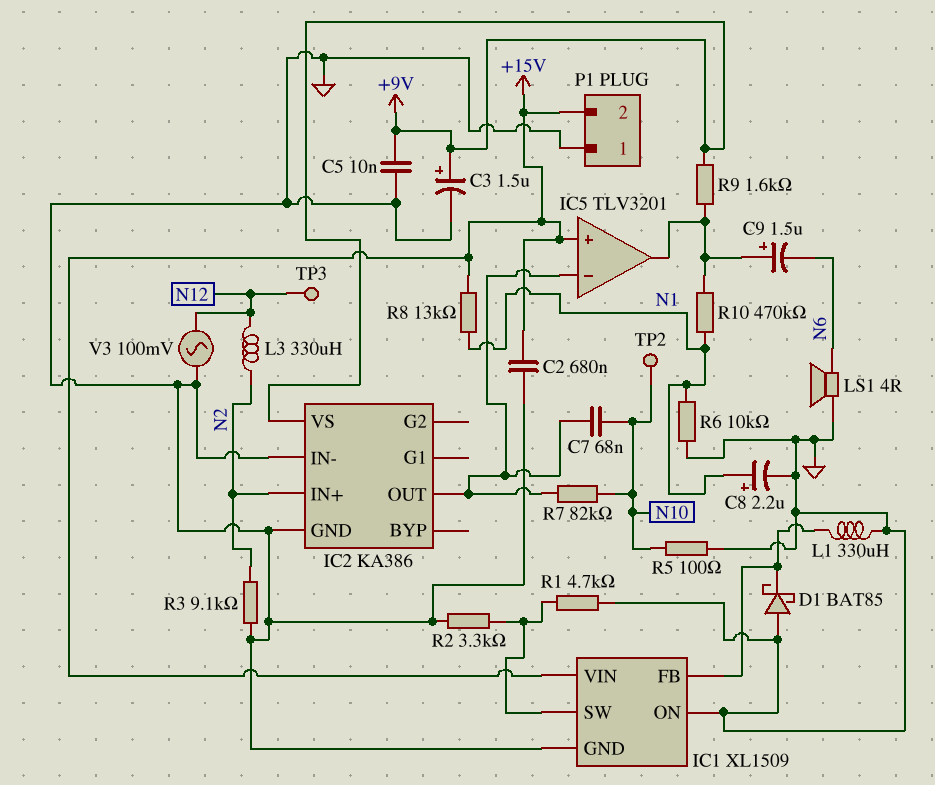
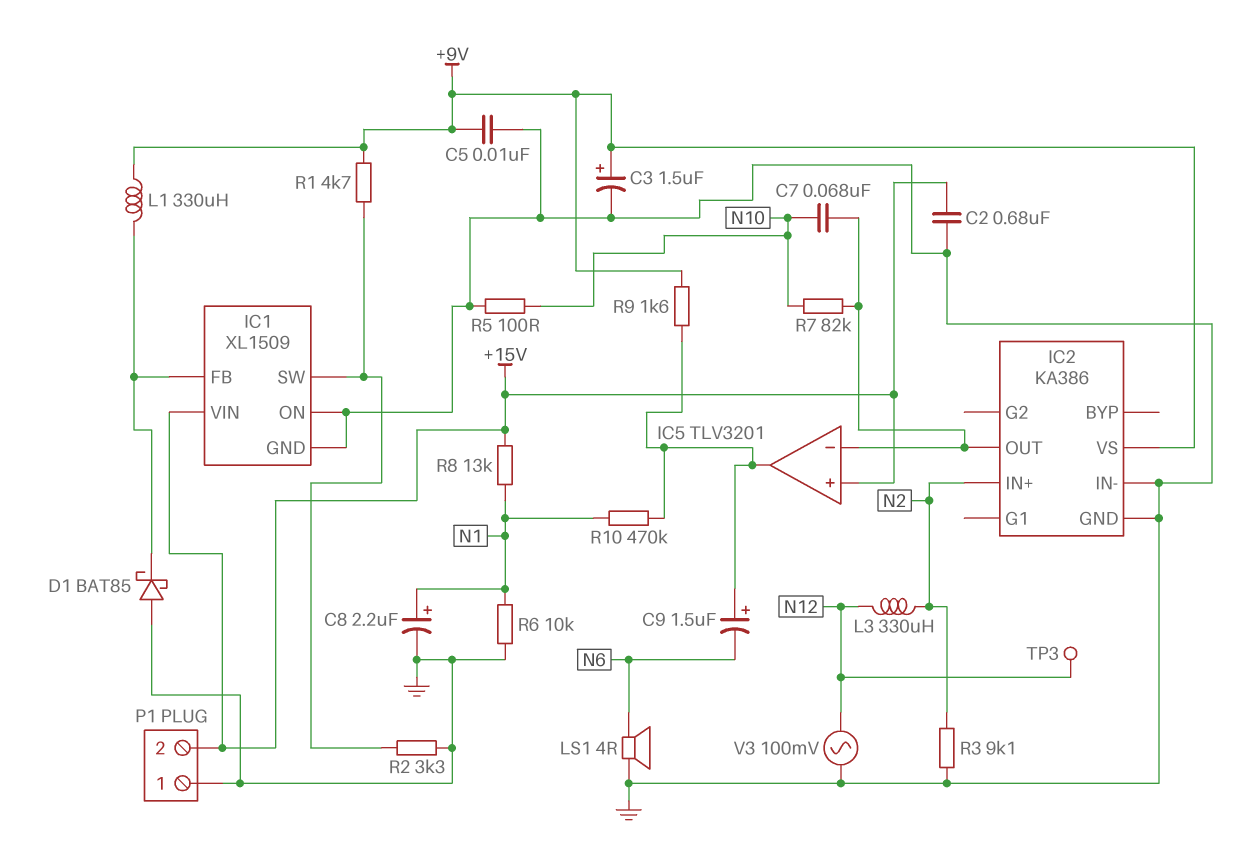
L1: 330uH (GND, IC1/FB) -> 330uH (+9V, IC1/FB)
R1: 4.7k (GND, IC1/SW) -> 4.7k (+9V, IC1/SW)
TP2: test point (N10) -> none

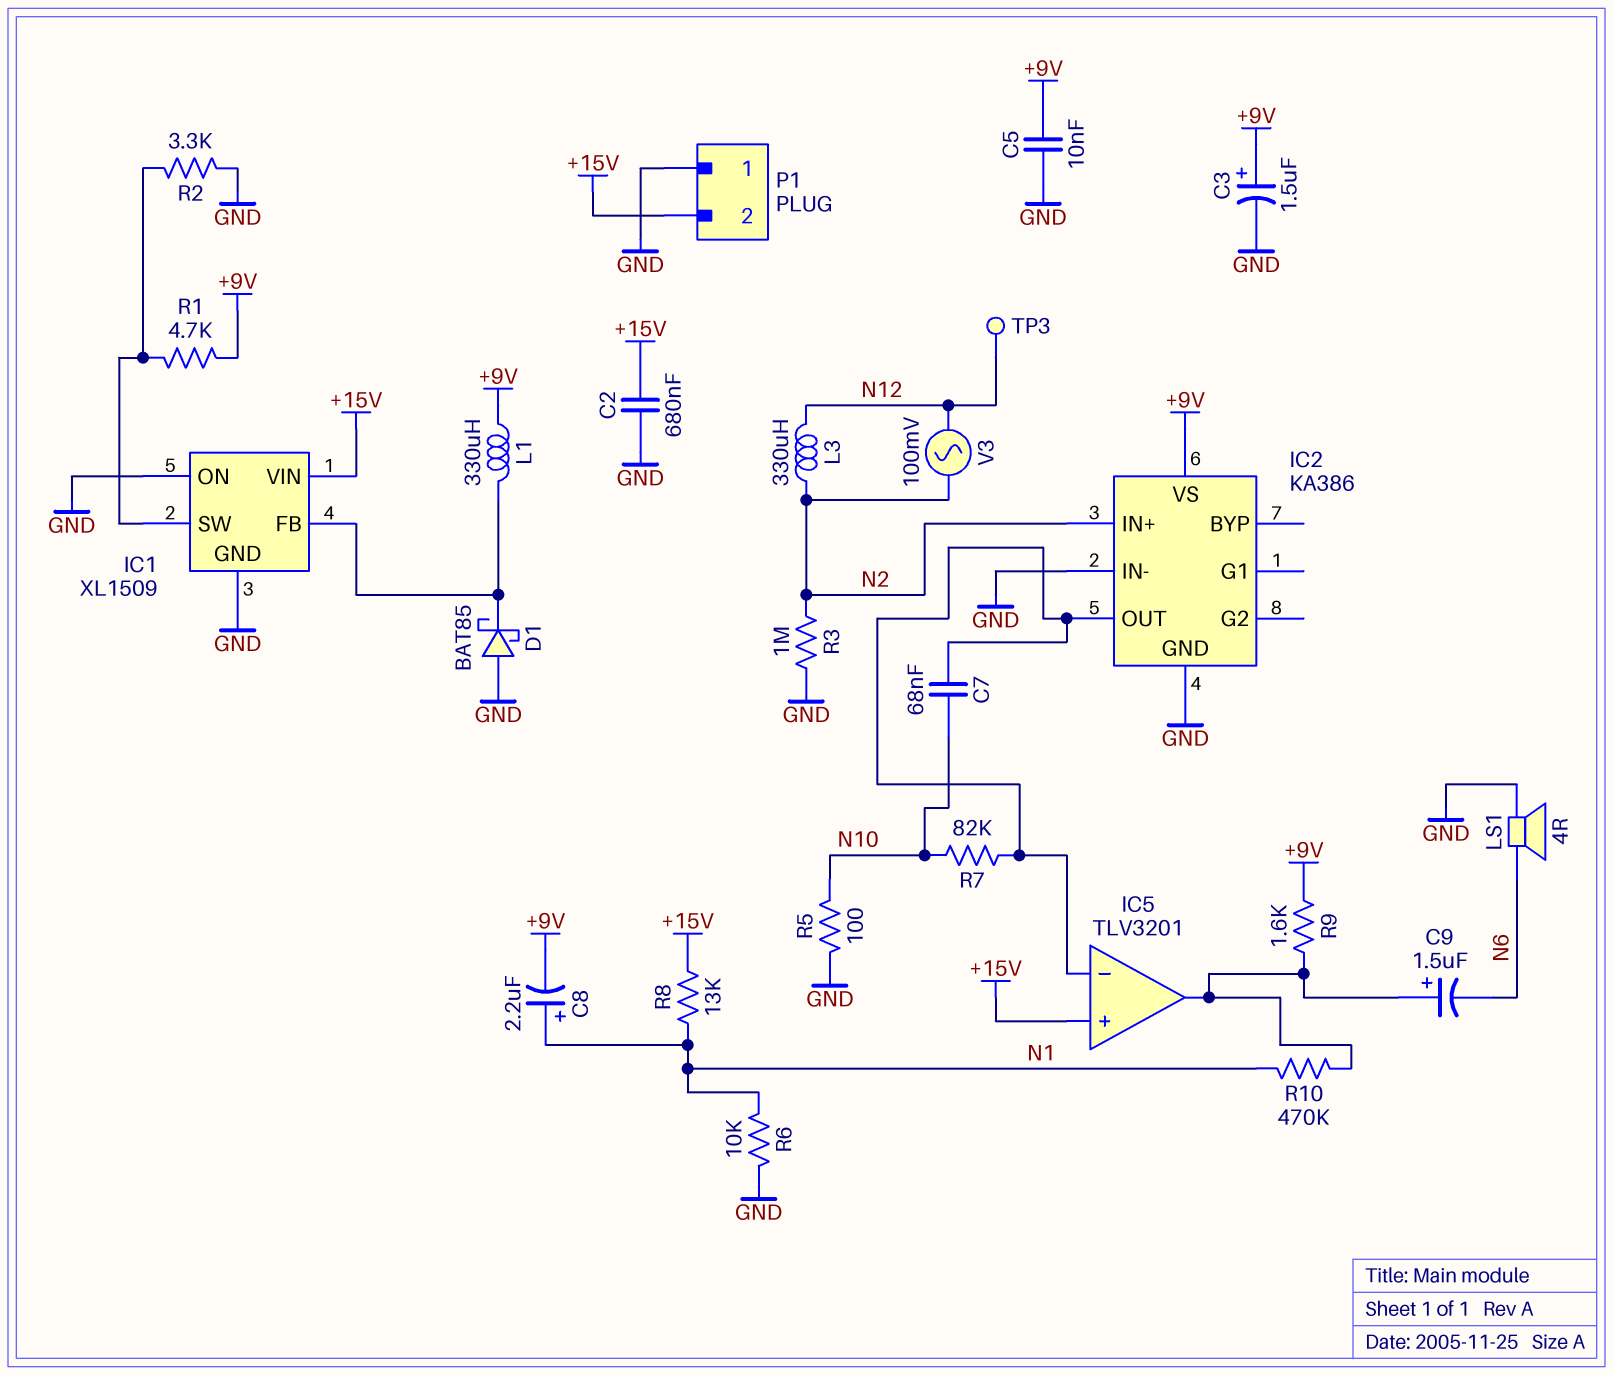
C8: 2.2uF (plus N1, minus GND) -> 2.2uF (plus N1, minus +9V)
R3: 9.1k (GND, N2) -> 1M (GND, N2)
V3: AC 100mV (GND, N12) -> AC 100mV (N2, N12)

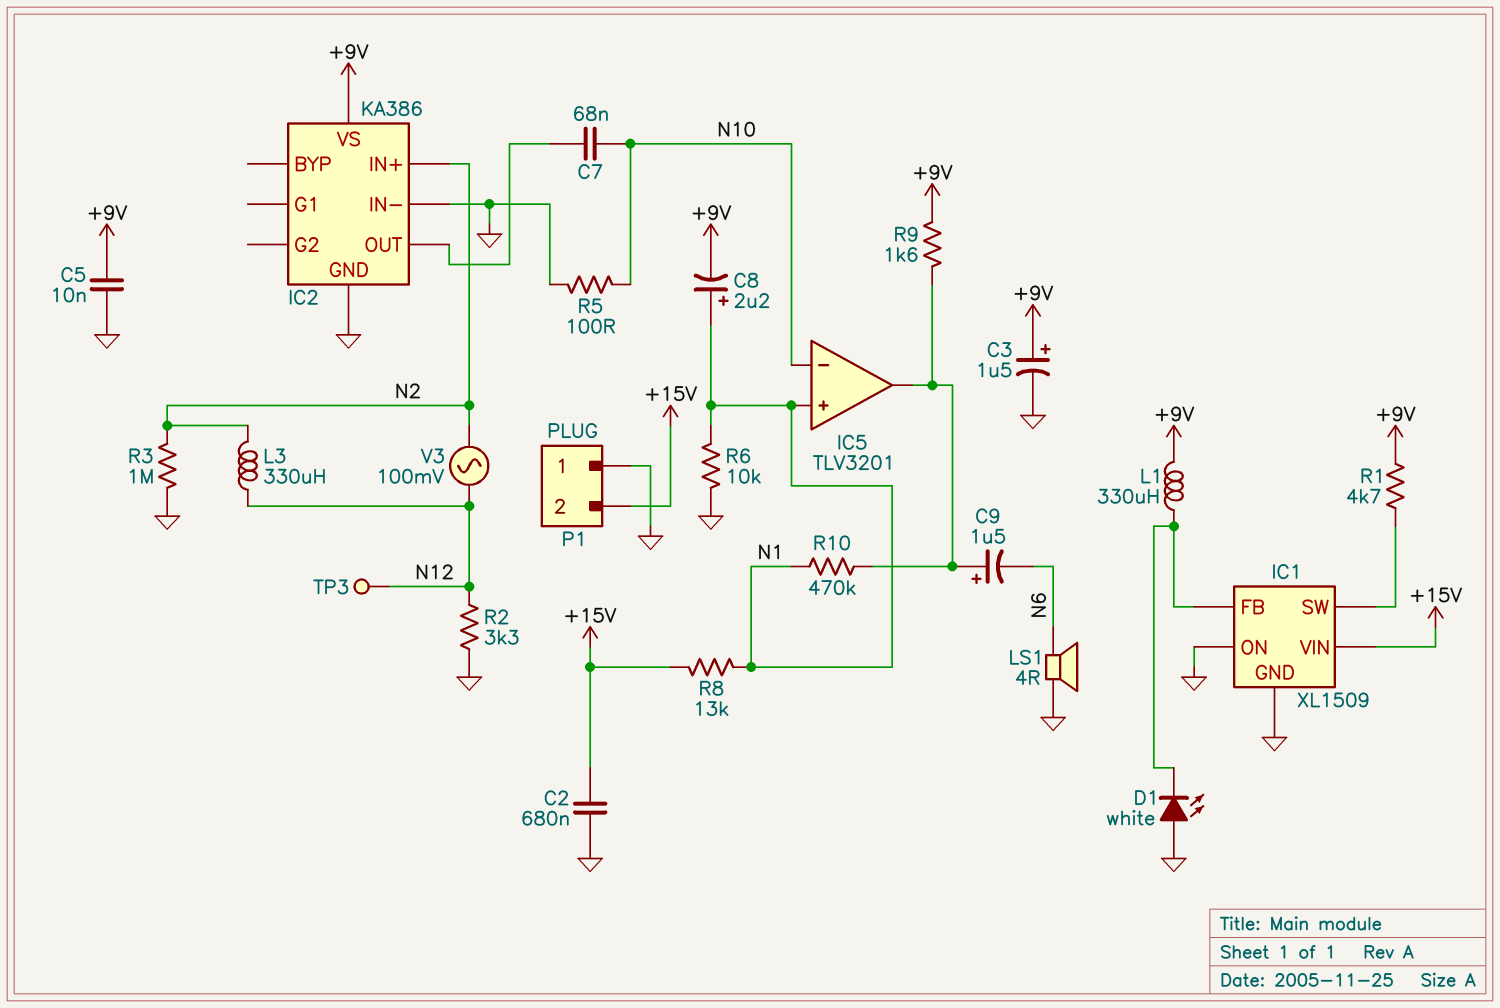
D1: schottky BAT85 (A GND, K IC1/FB) -> LED white (A GND, K IC1/FB)
IC5 pin in+: +15V -> N1
IC5 pin in-: IC2/OUT -> N10
R2: 3.3k (GND, IC1/SW) -> 3.3k (GND, N12)
R7: 82k (IC2/OUT, N10) -> none

